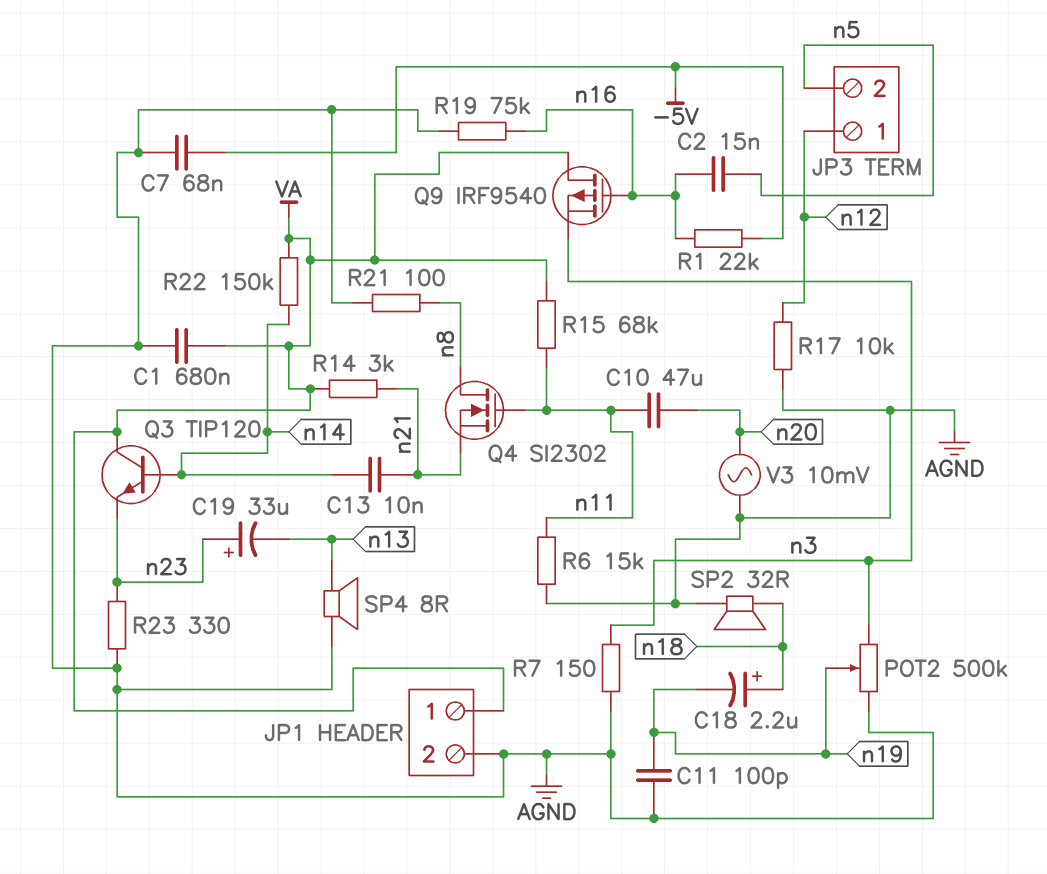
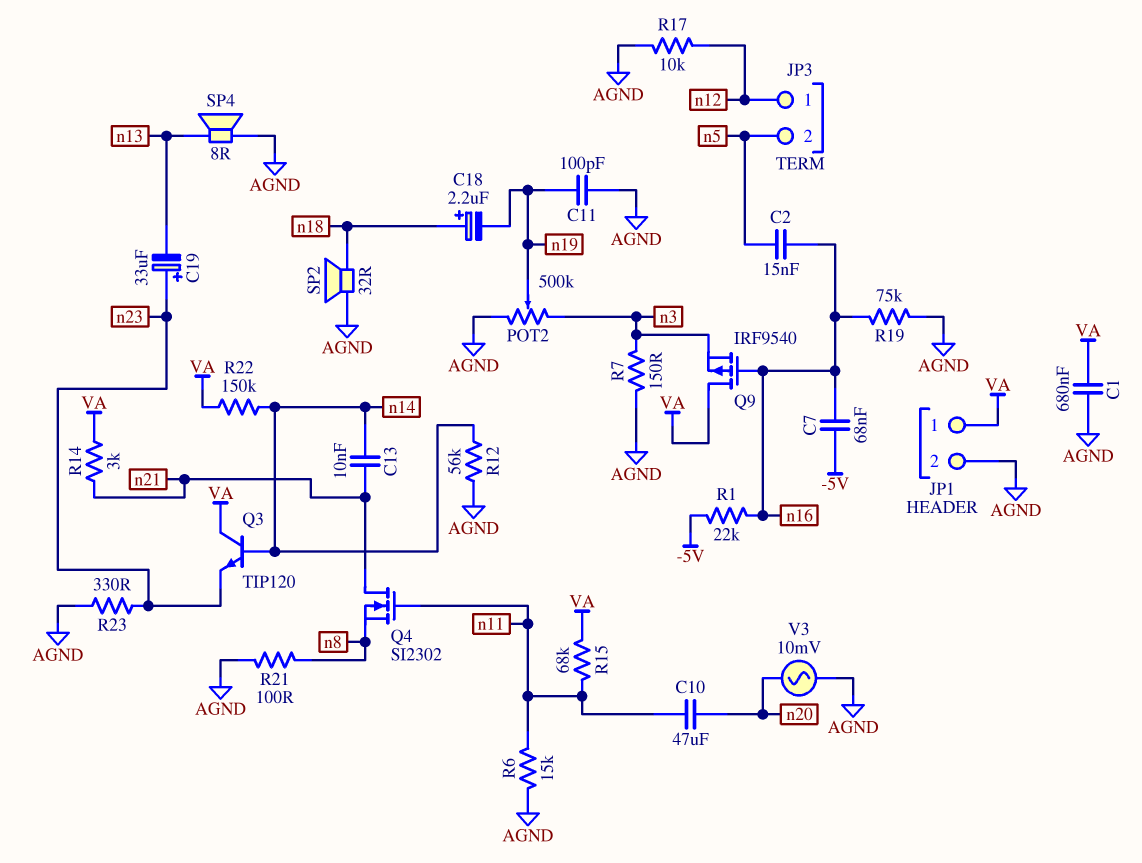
C7: 68nF (-5V, AGND) -> 68nF (-5V, n16)
Q4: NMOS SI2302 (G n11, D n8, S n21) -> NMOS SI2302 (G n11, D n21, S n8)
R12: none -> 56k (AGND, n14)

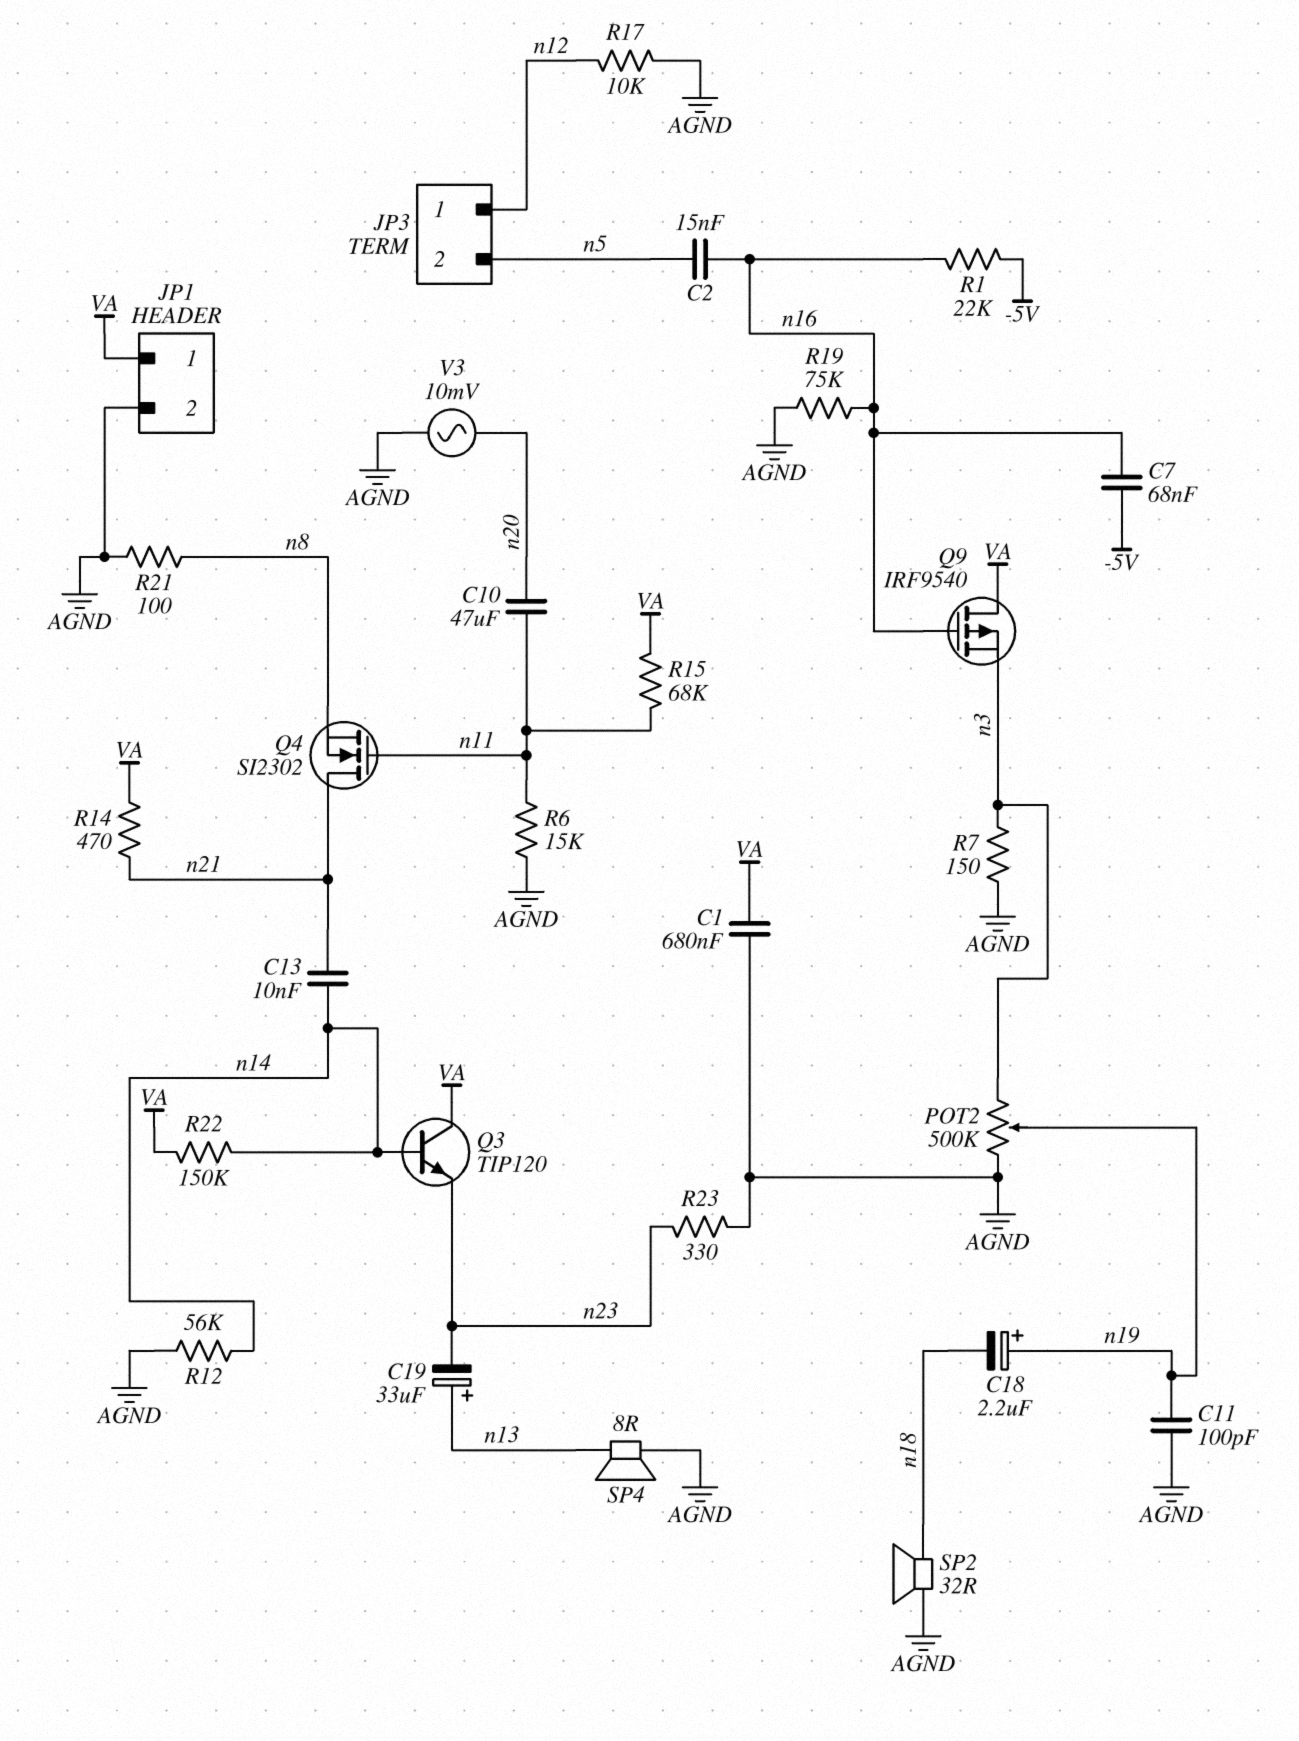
C18: 2.2uF (plus n18, minus n19) -> 2.2uF (plus n19, minus n18)
C19: 33uF (plus n23, minus n13) -> 33uF (plus n13, minus n23)
R14: 3k (VA, n21) -> 470 (VA, n21)

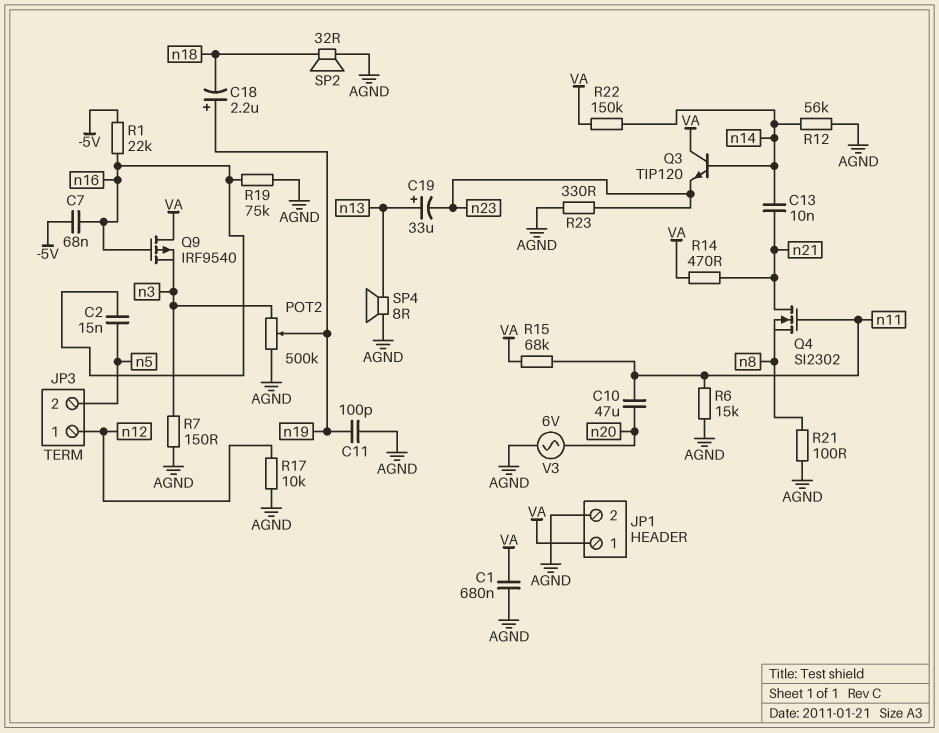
V3: AC 10mV (AGND, n20) -> AC 6V (AGND, n20)

